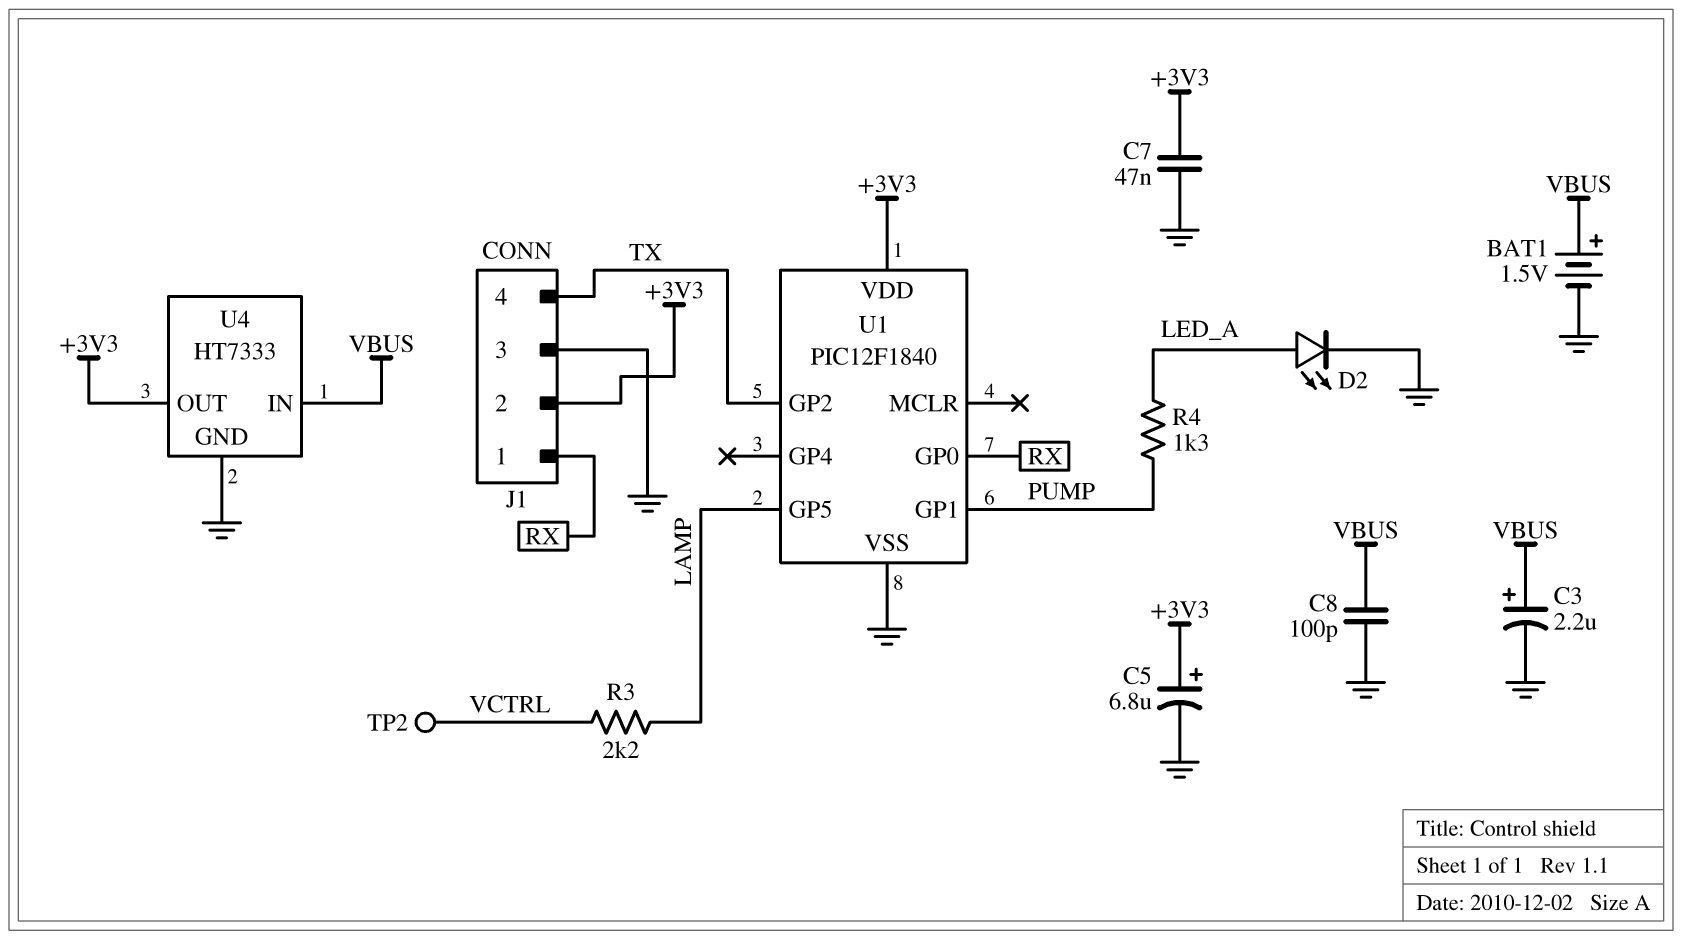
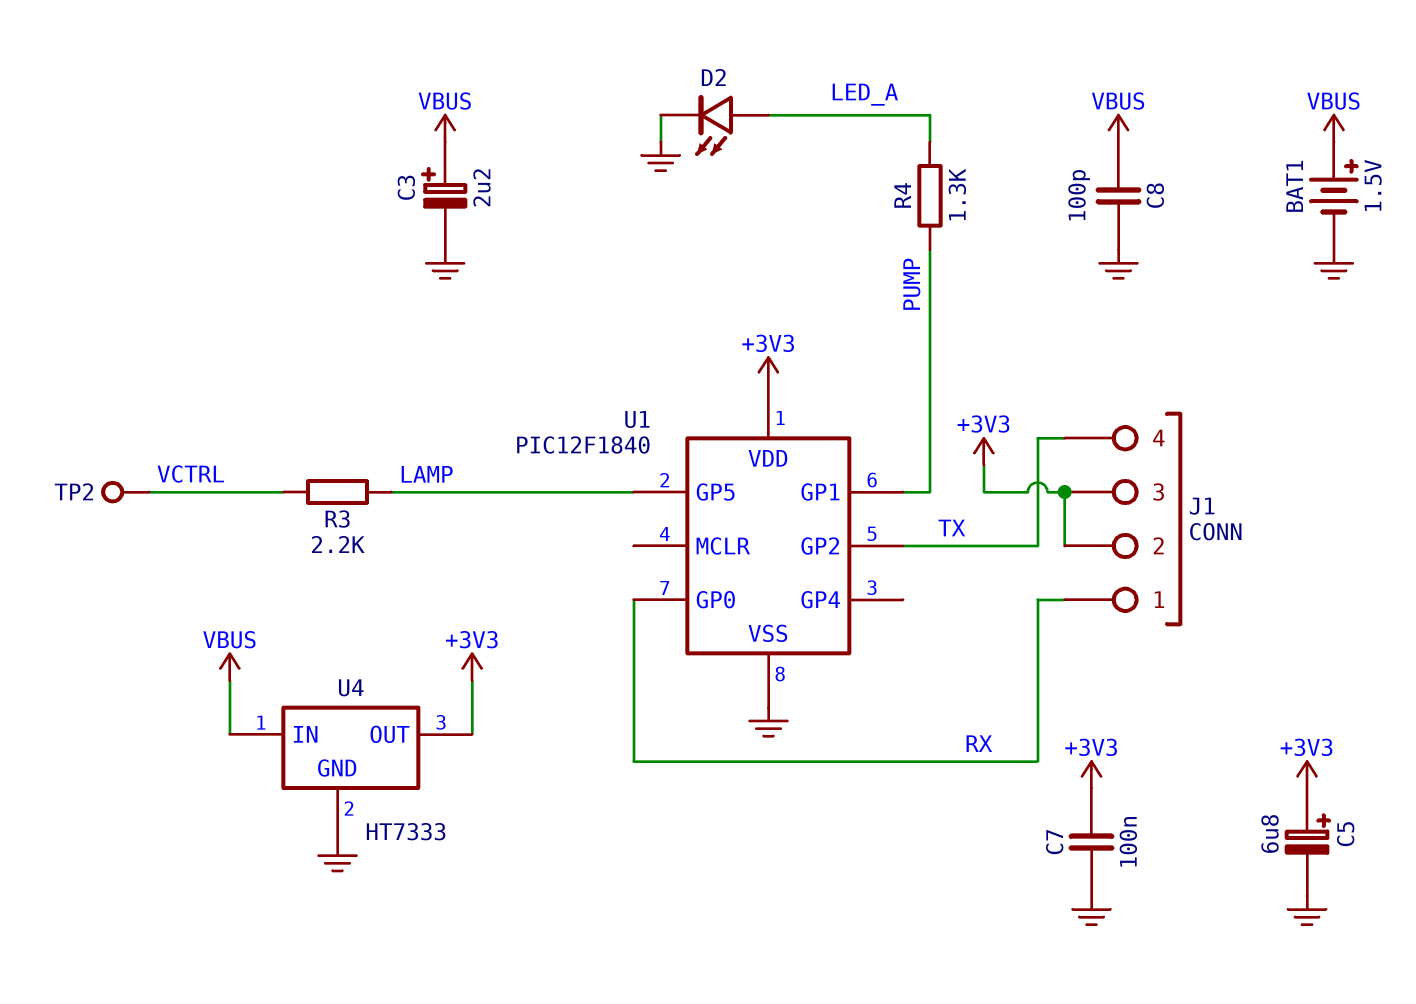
C7: 47nF (+3V3, GND) -> 100nF (+3V3, GND)
J1 pin 3: GND -> +3V3

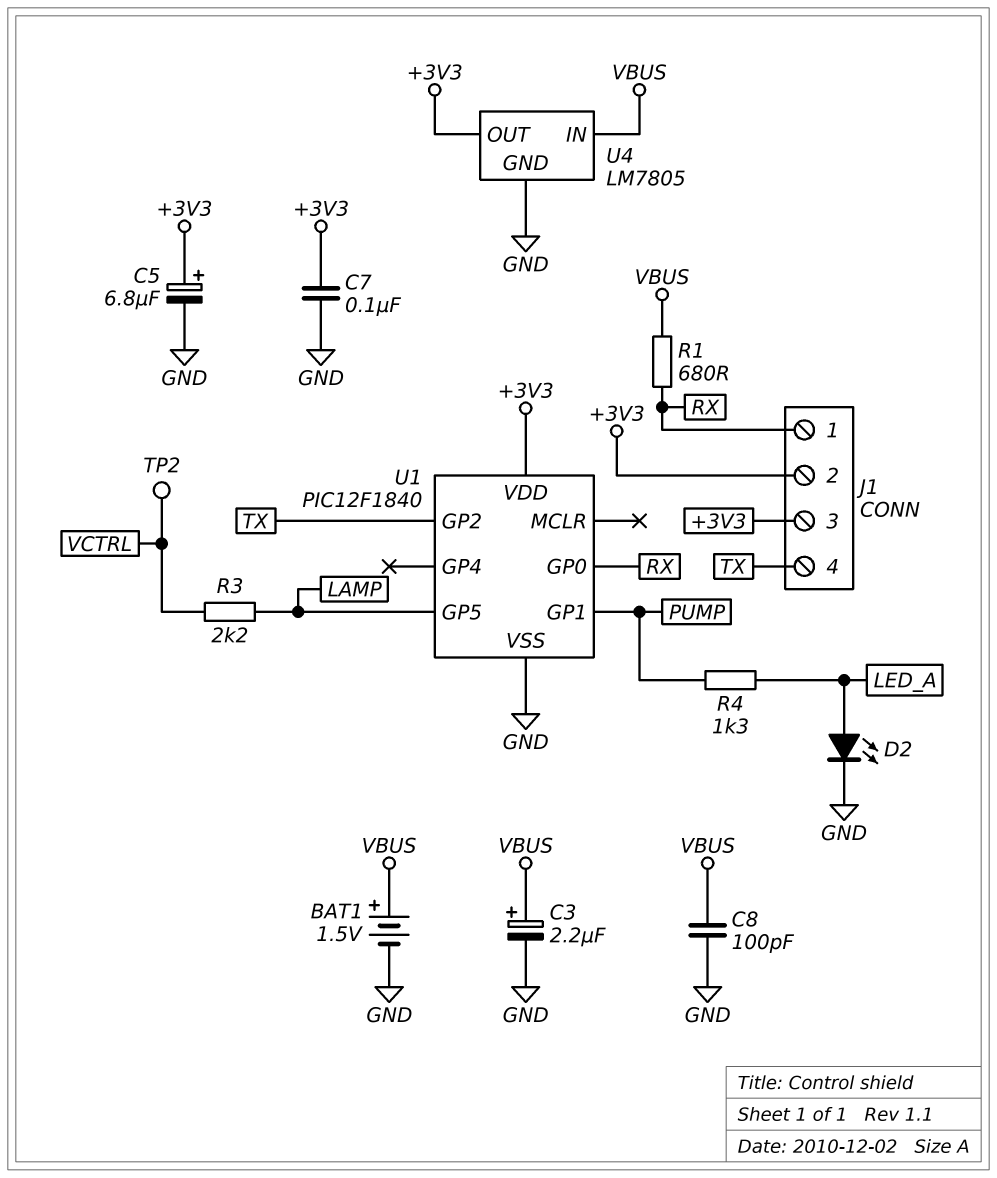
R1: none -> 680 (RX, VBUS)
U4: HT7333 -> LM7805

